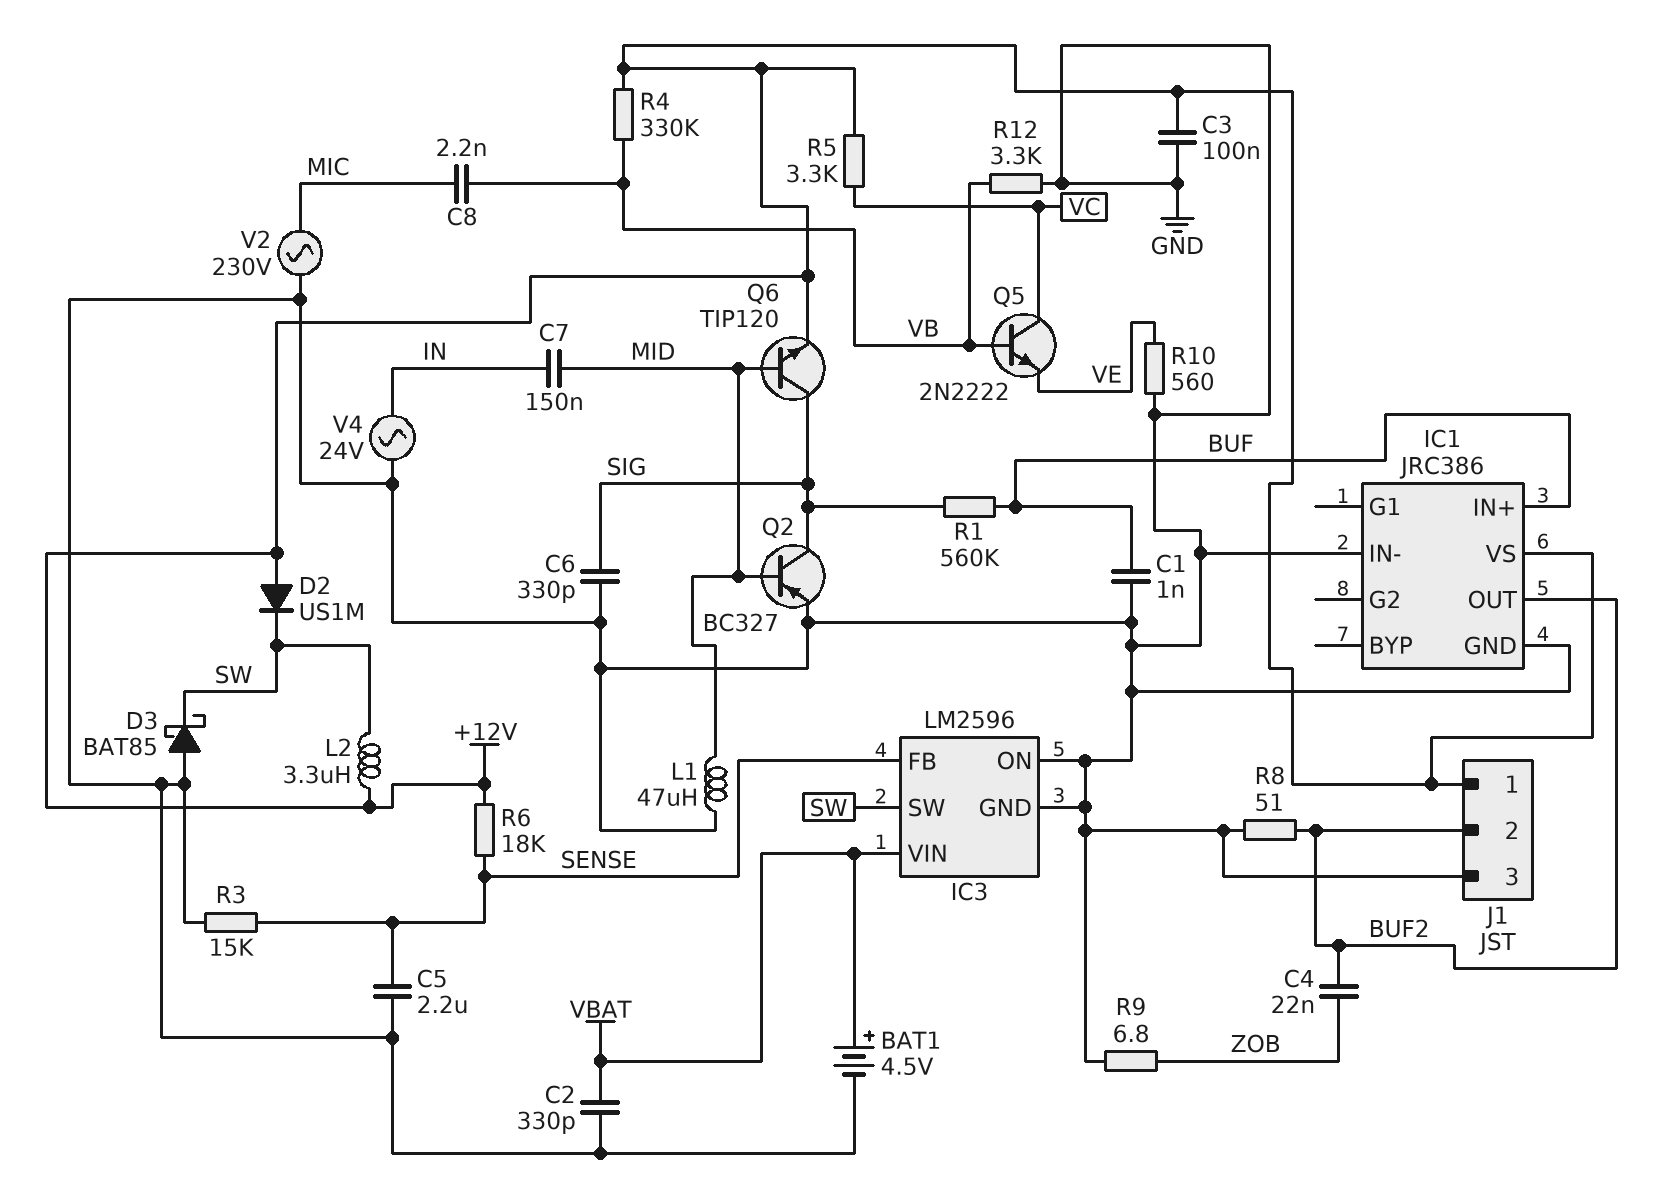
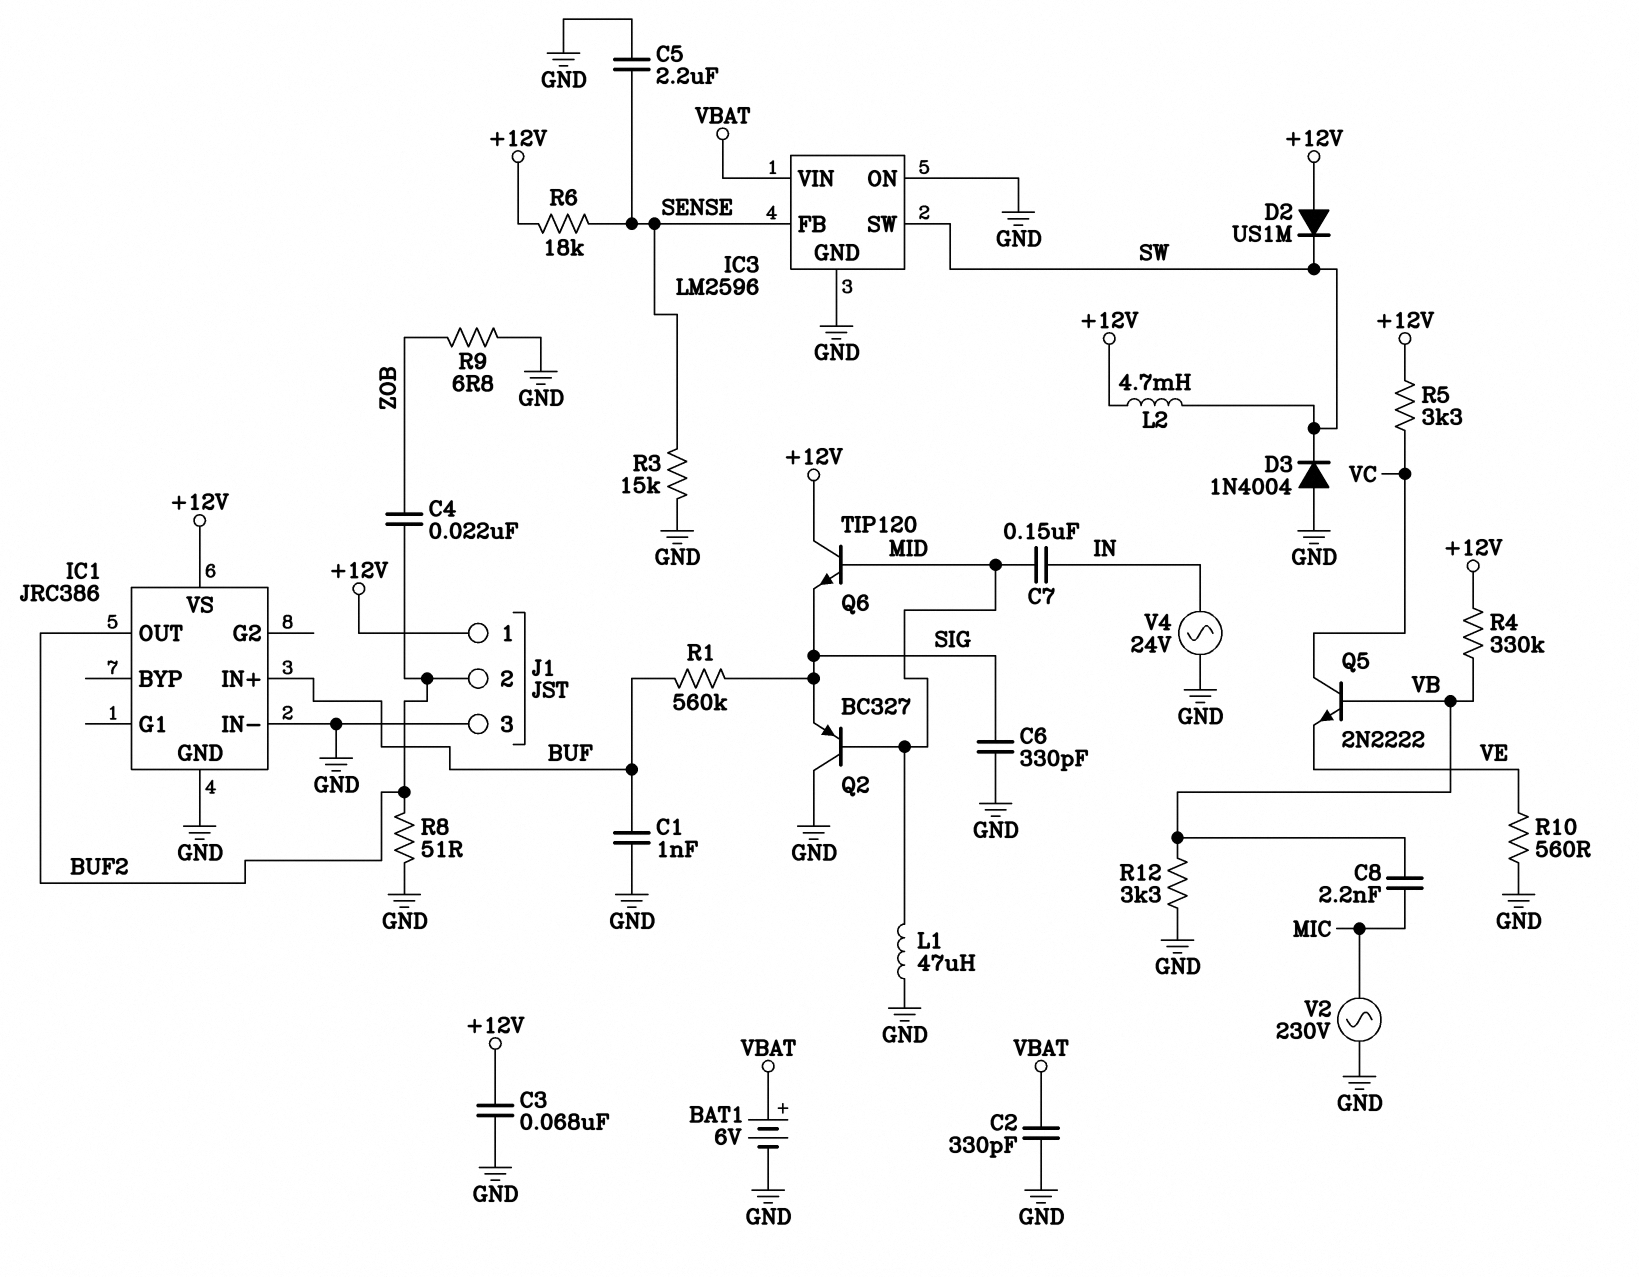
BAT1: 4.5V (plus VBAT, minus GND) -> 6V (plus VBAT, minus GND)
C3: 100nF (+12V, GND) -> 68nF (+12V, GND)
D3: schottky BAT85 (A GND, K SW) -> diode 1N4004 (A GND, K SW)
L2: 3.3uH (+12V, SW) -> 4.7mH (+12V, SW)
Q2: PNP BC327 (B MID, C SIG, E GND) -> PNP BC327 (B MID, C GND, E SIG)
Q6: NPN TIP120 (B MID, C SIG, E +12V) -> NPN TIP120 (B MID, C +12V, E SIG)

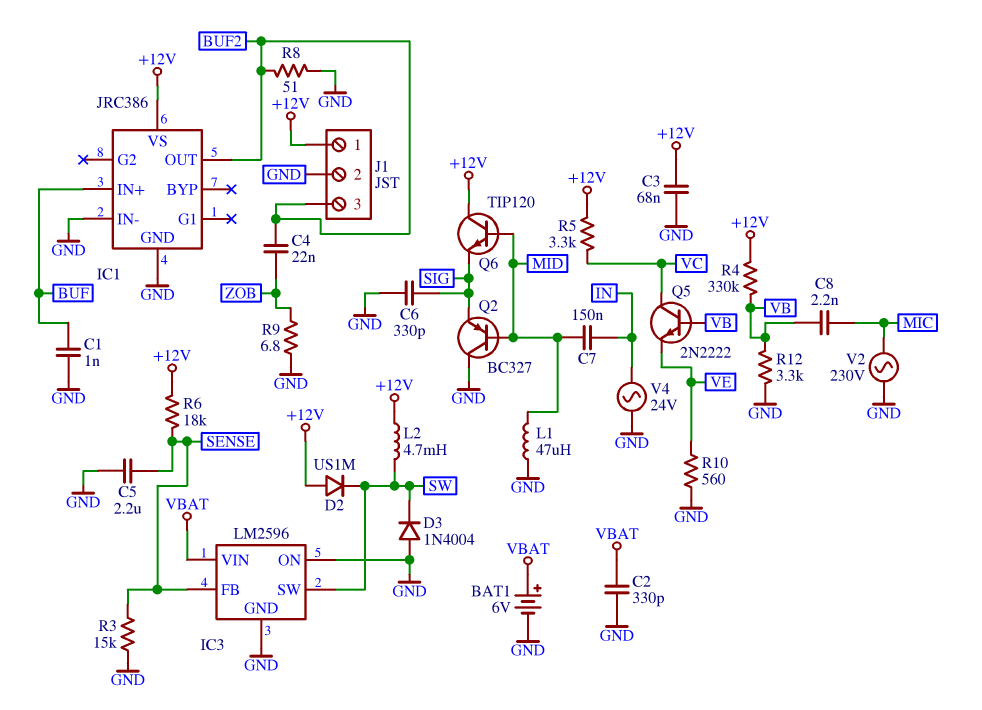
J1 pin 2: BUF2 -> GND
J1 pin 3: GND -> BUF2
R1: 560k (BUF, SIG) -> none

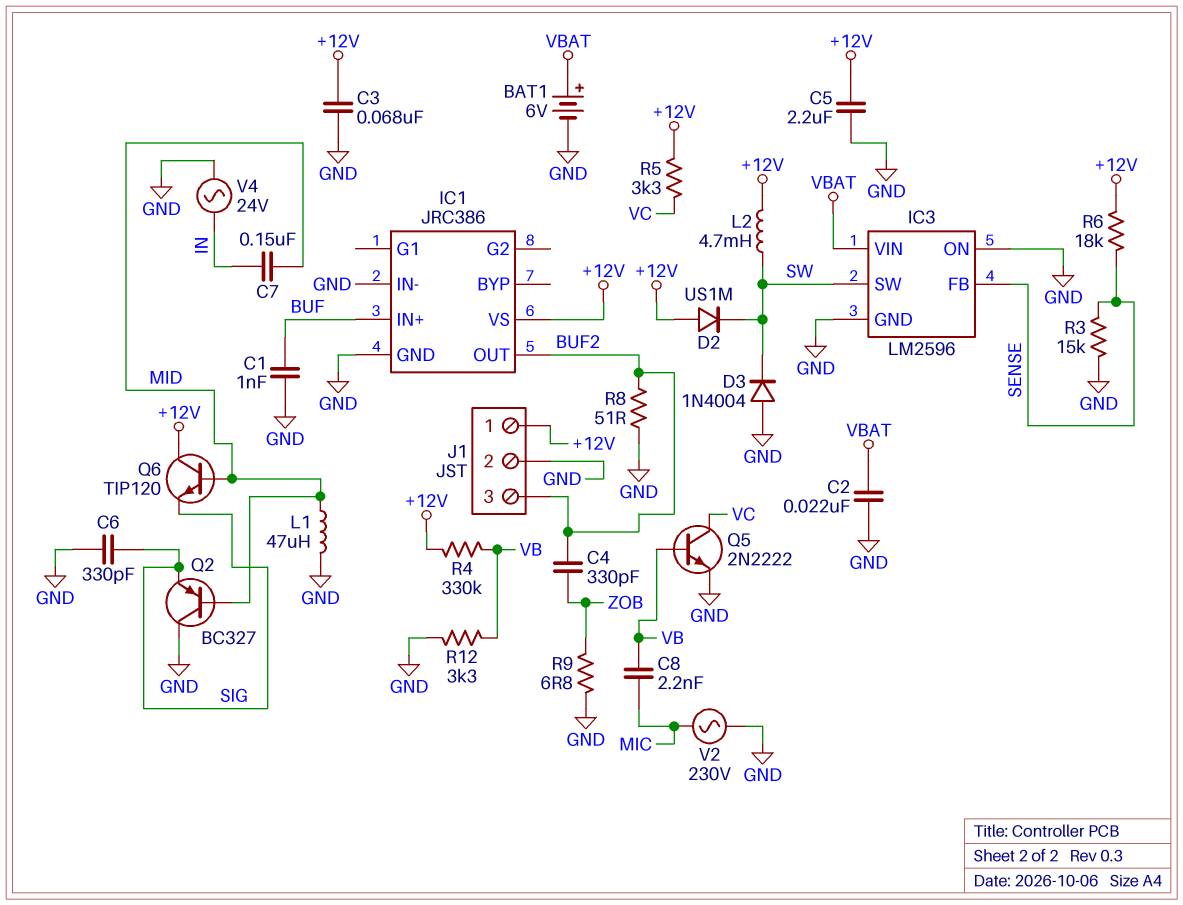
C2: 330pF (GND, VBAT) -> 22nF (GND, VBAT)
C4: 22nF (BUF2, ZOB) -> 330pF (BUF2, ZOB)
C5: 2.2uF (GND, SENSE) -> 2.2uF (+12V, GND)
Q5: NPN 2N2222 (B VB, C VC, E VE) -> NPN 2N2222 (B VB, C VC, E GND)
R10: 560 (GND, VE) -> none

